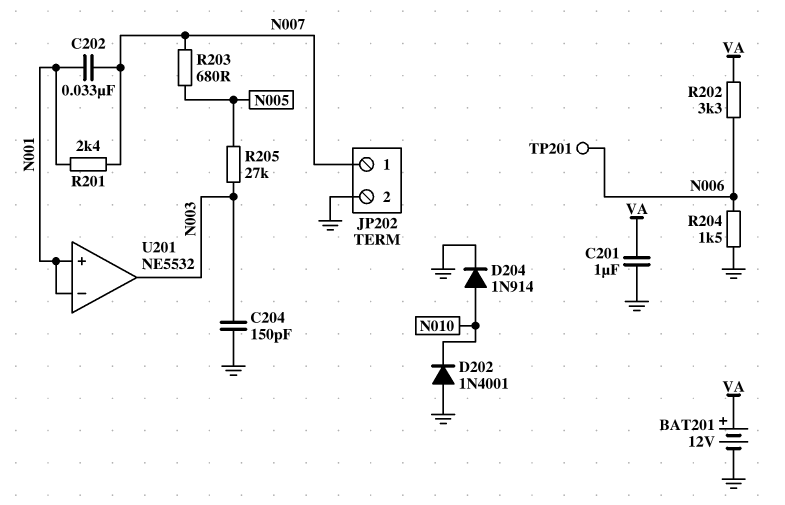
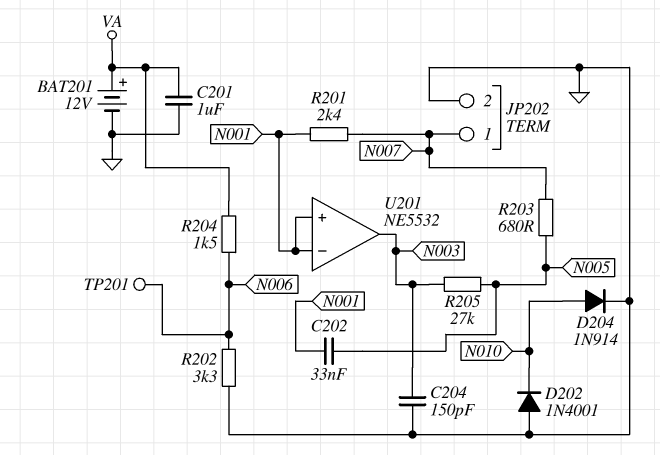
C202: 33nF (N001, N007) -> 33nF (N001, N005)
R202: 3.3k (N006, VA) -> 3.3k (GND, N006)
R204: 1.5k (GND, N006) -> 1.5k (N006, VA)

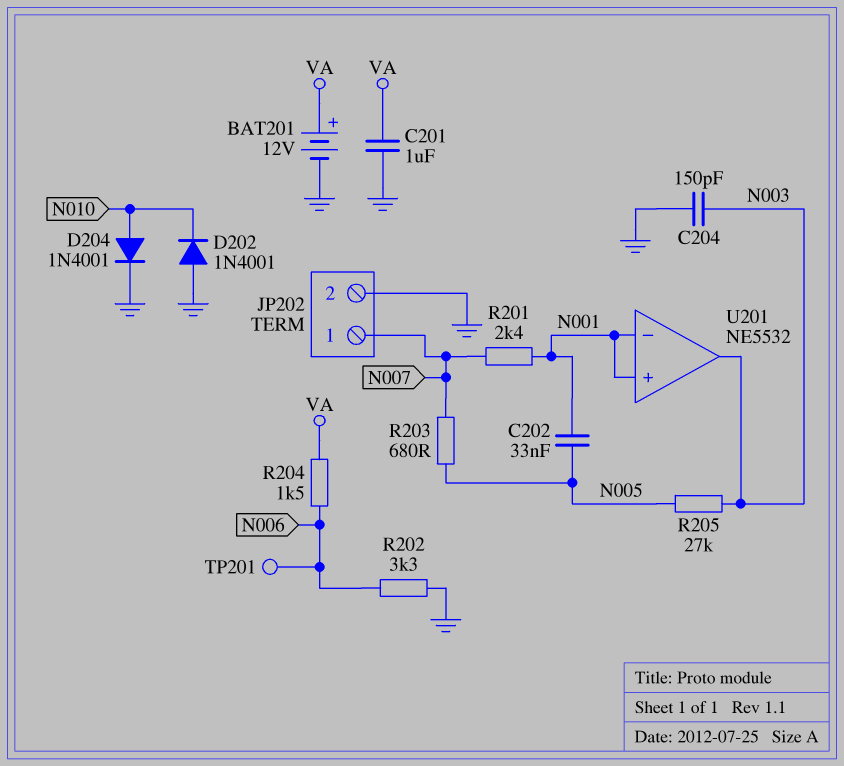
D204: diode 1N914 (A N010, K GND) -> diode 1N4001 (A N010, K GND)

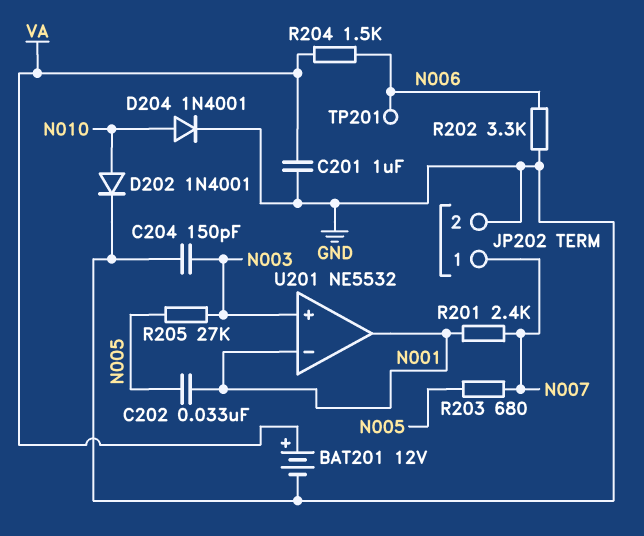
D202: diode 1N4001 (A GND, K N010) -> diode 1N4001 (A N010, K GND)
U201 pin in+: N001 -> N003
U201 pin out: N003 -> N001

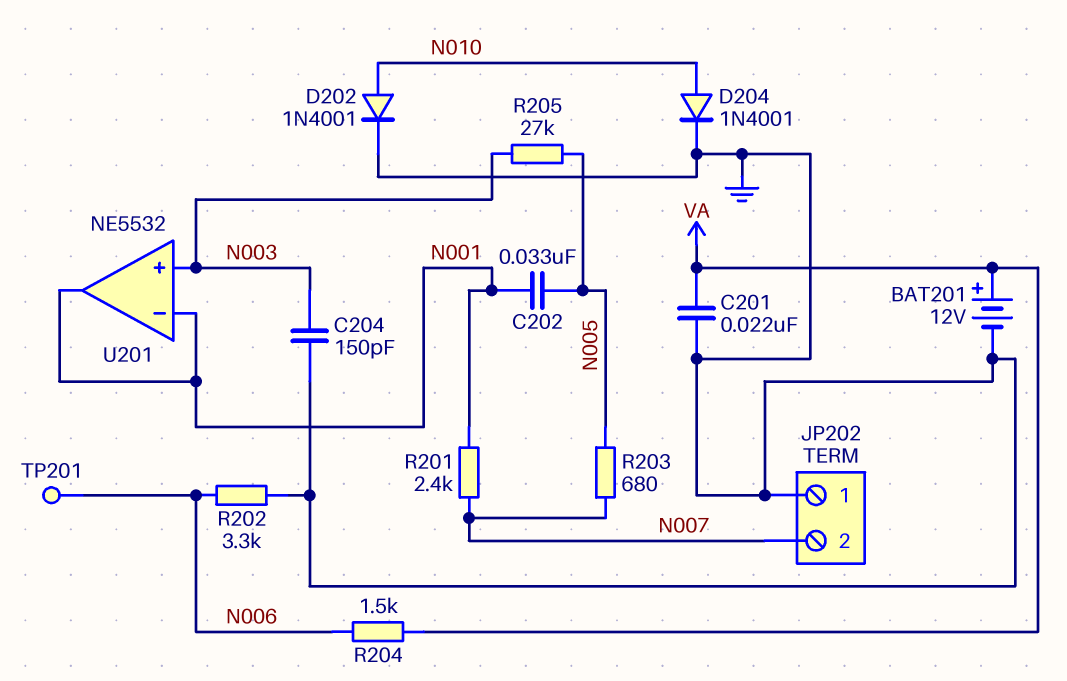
C201: 1uF (GND, VA) -> 22nF (GND, VA)
JP202 pin 1: N007 -> GND
JP202 pin 2: GND -> N007

